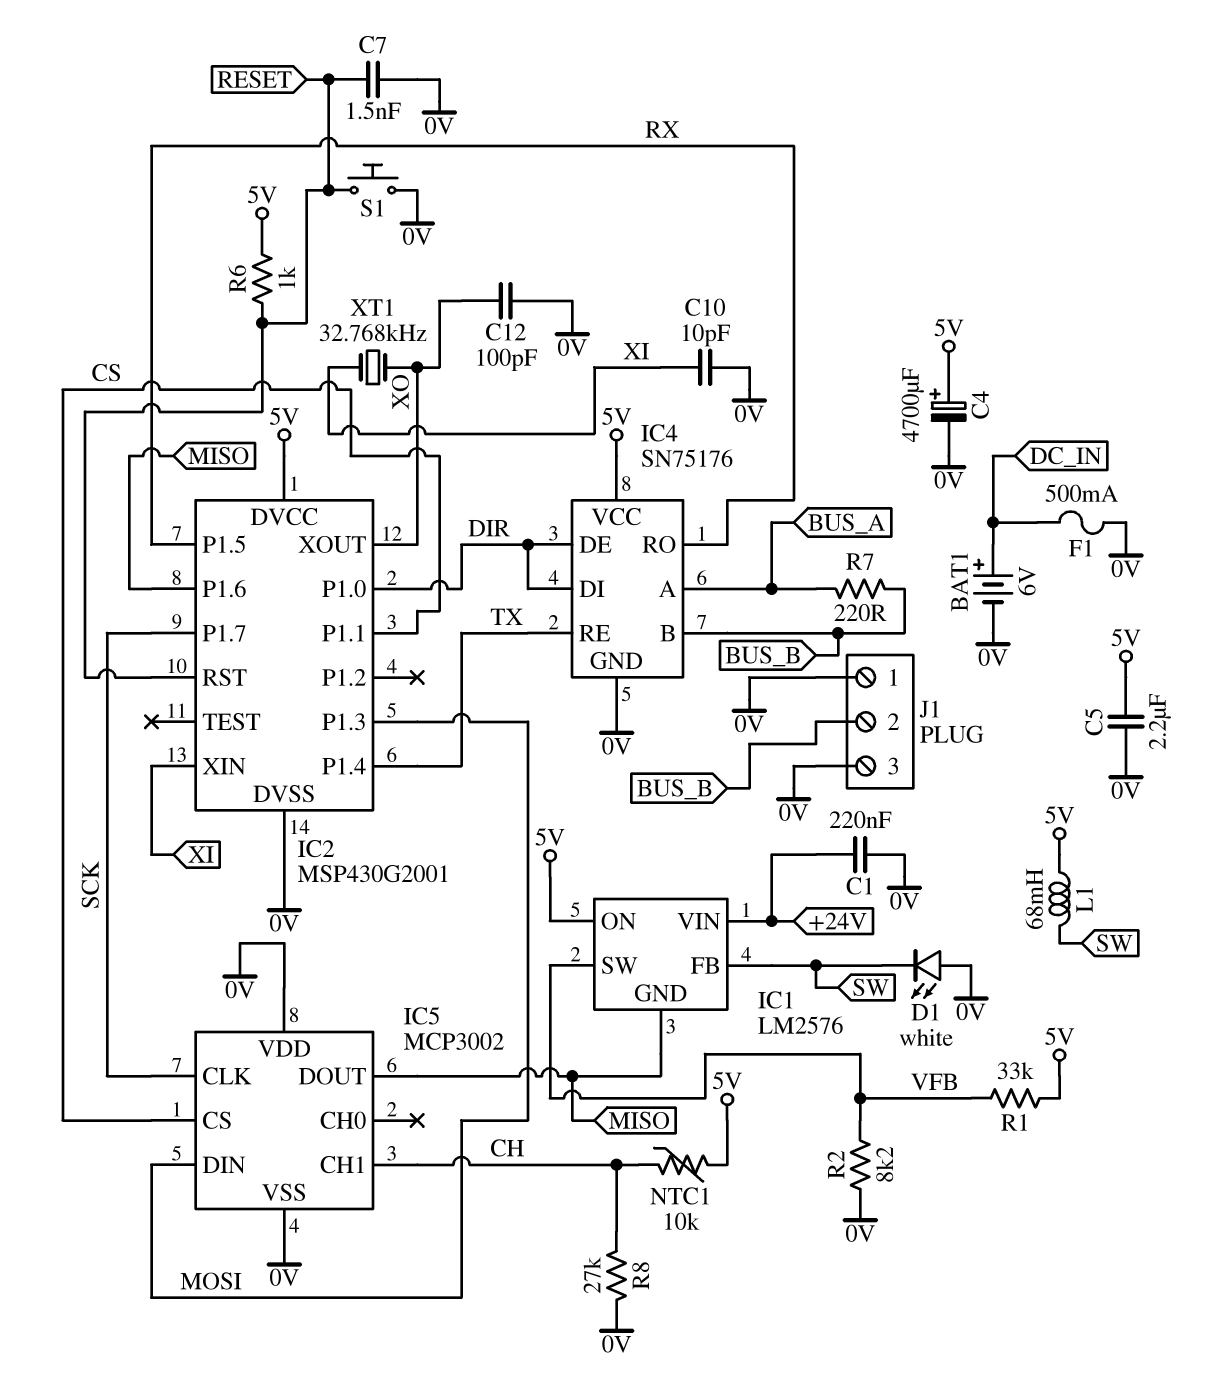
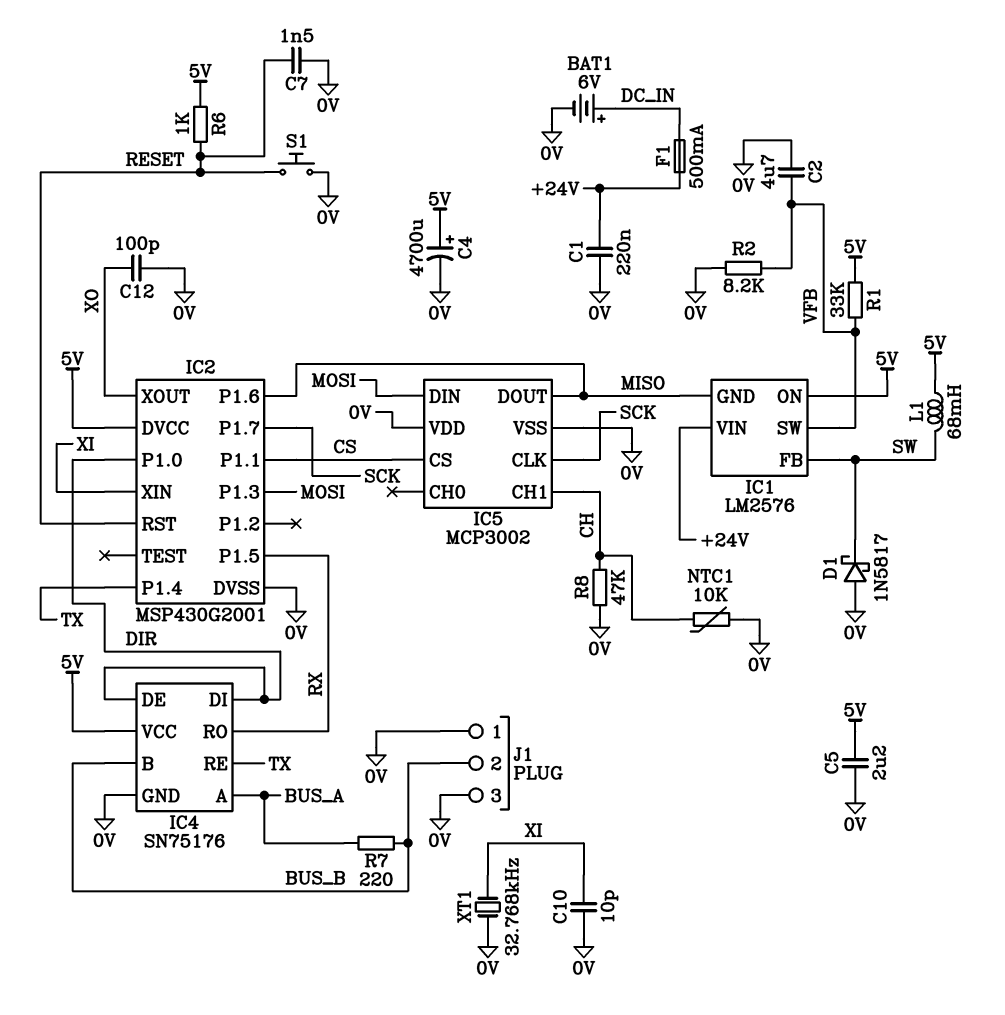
C2: none -> 4.7uF (0V, VFB)
D1: LED white (A 0V, K SW) -> schottky 1N5817 (A 0V, K SW)
F1: 500mA (0V, DC_IN) -> 500mA (+24V, DC_IN)
NTC1: 10k (5V, CH) -> 10k (0V, CH)
R8: 27k (0V, CH) -> 47k (0V, CH)
XT1: 32.768kHz (XI, XO) -> 32.768kHz (0V, XI)

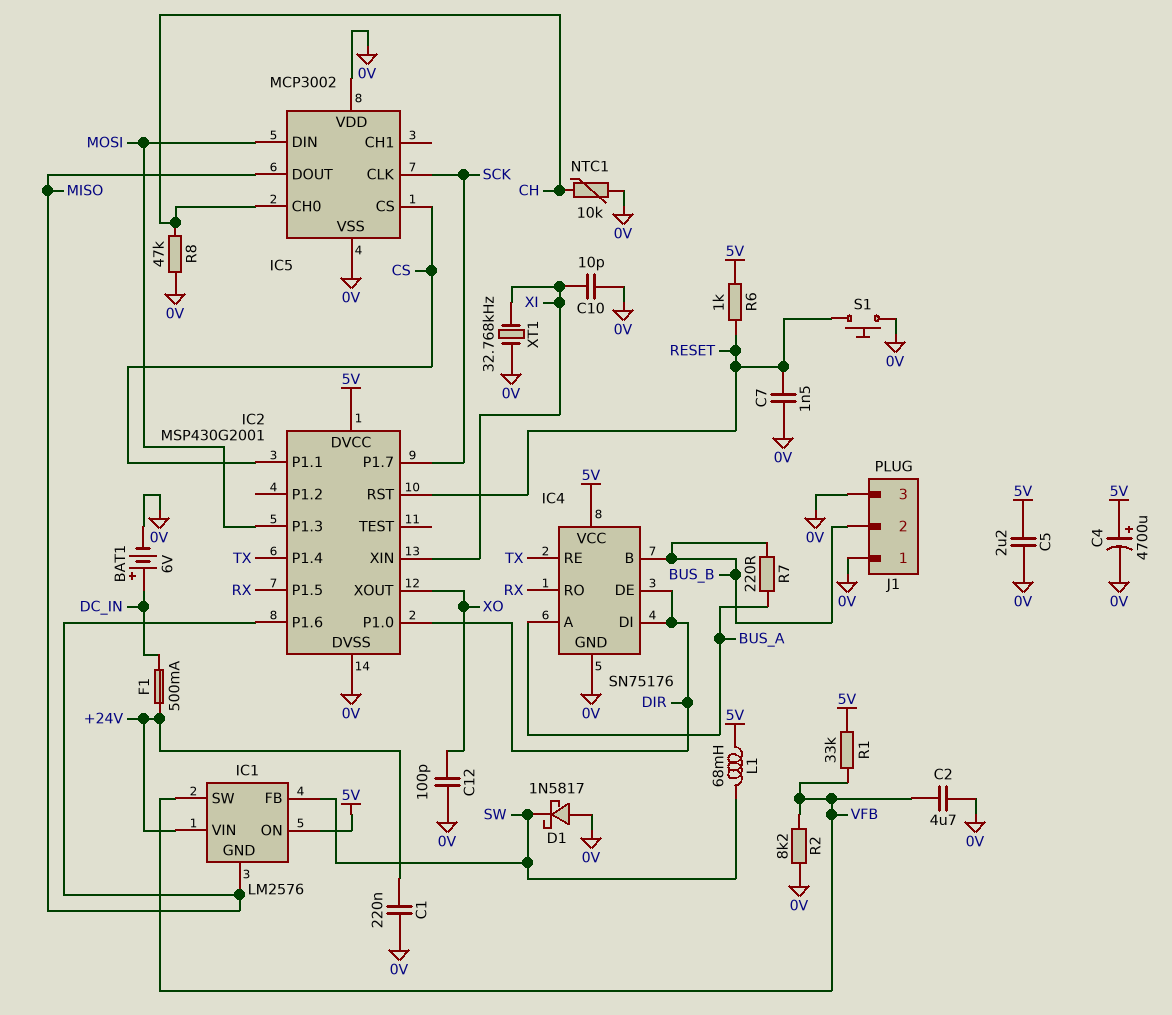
IC5 pin CH0: none -> CH
IC5 pin CH1: CH -> none

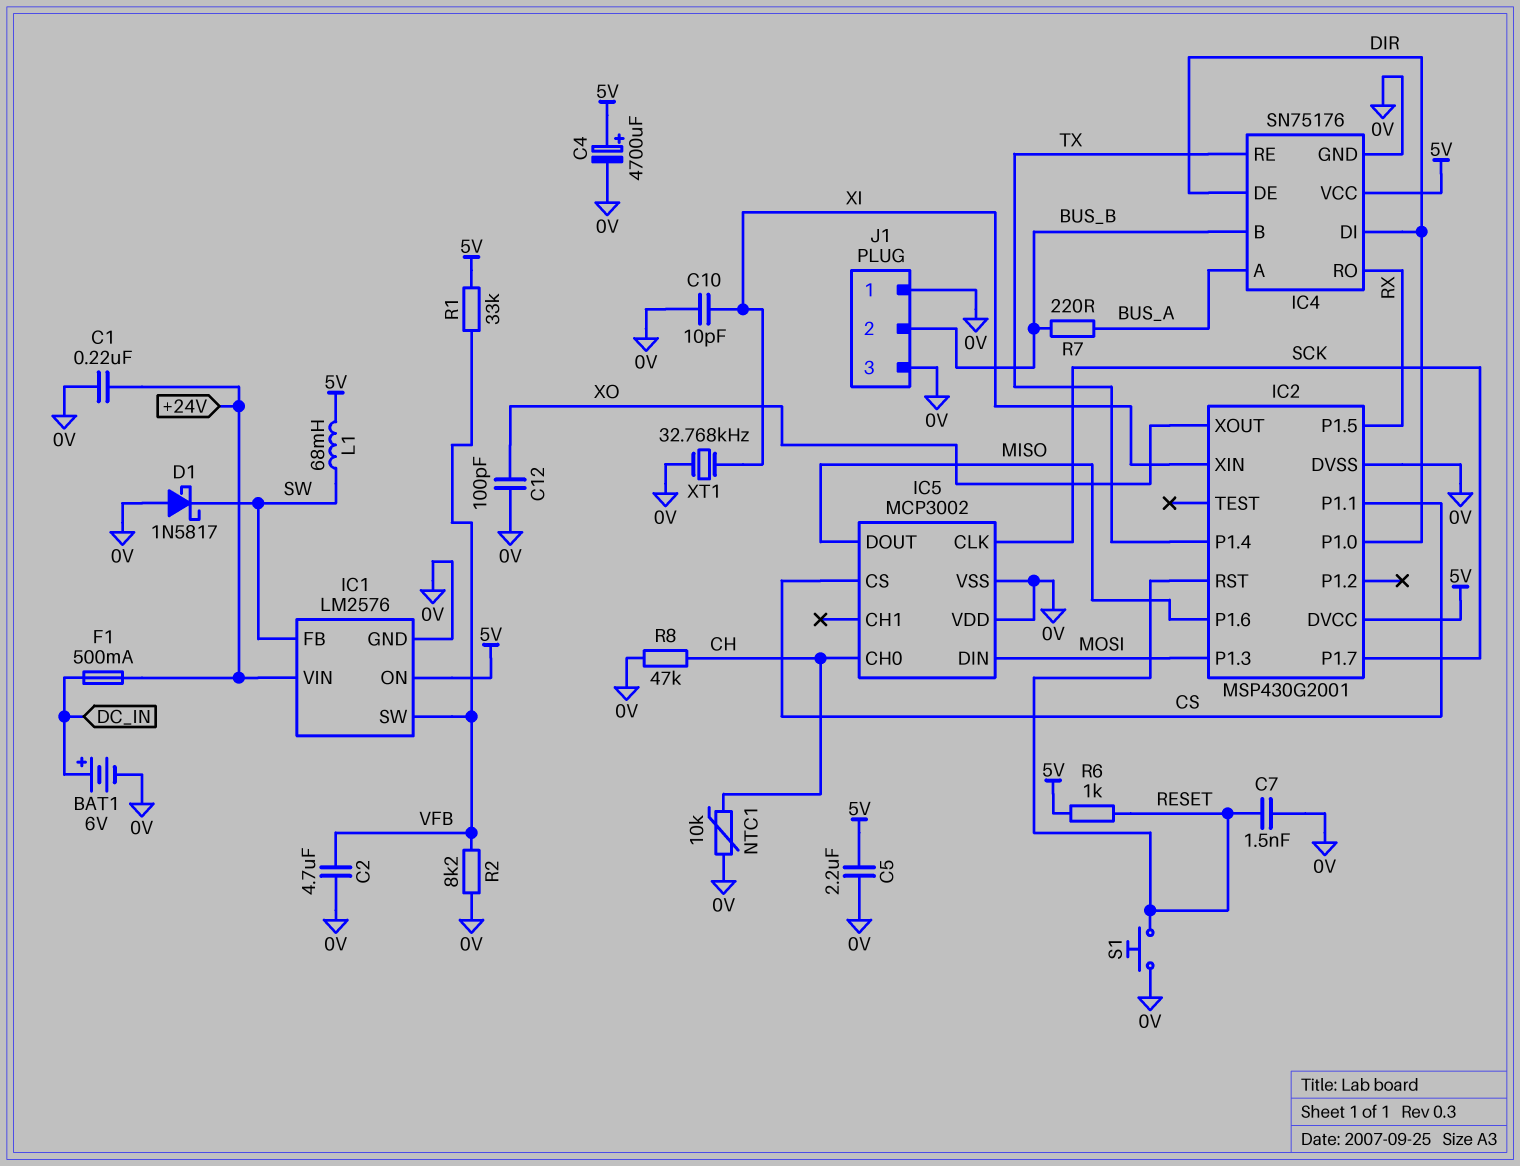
IC1 pin GND: MISO -> 0V

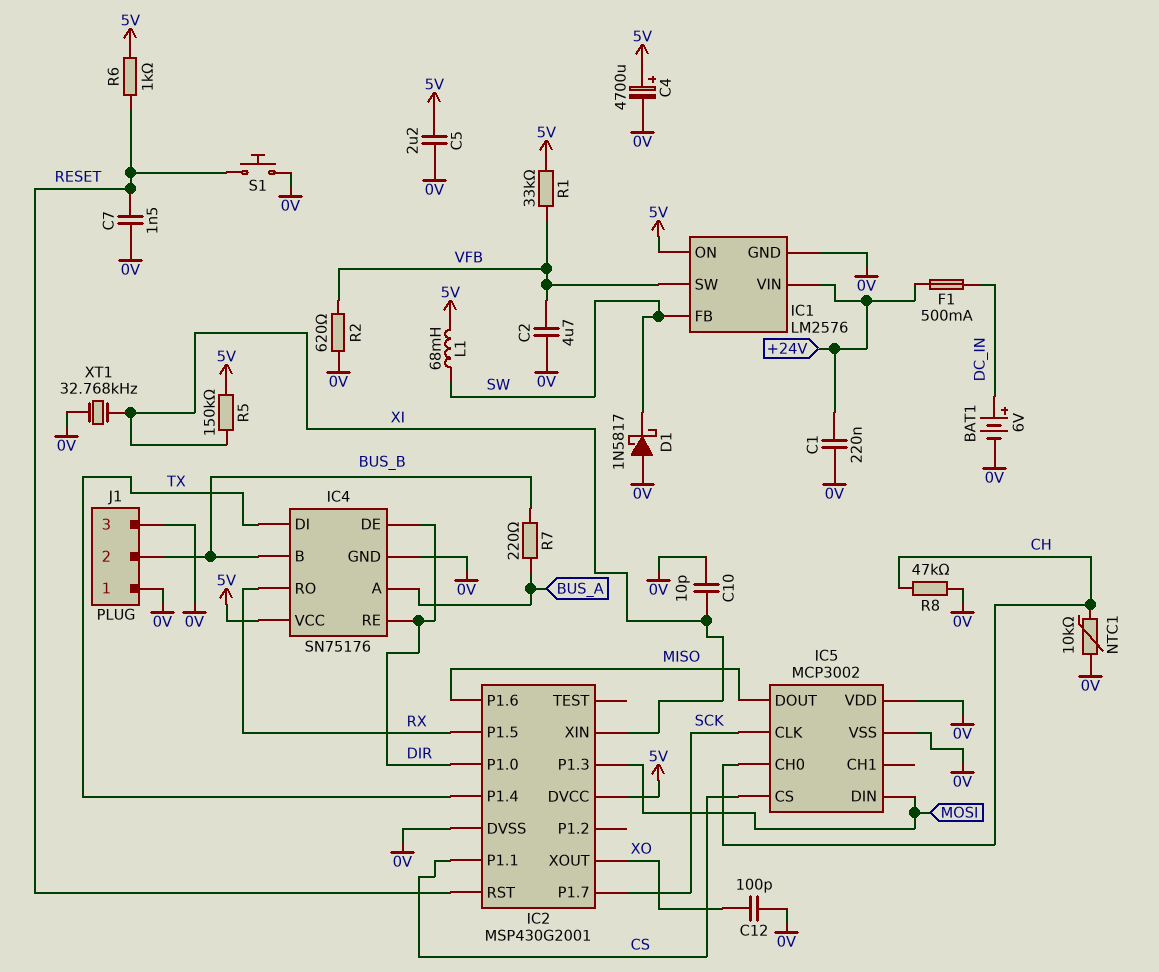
IC4 pin DI: DIR -> TX
IC4 pin RE: TX -> DIR
R2: 8.2k (0V, VFB) -> 620 (0V, VFB)
R5: none -> 150k (5V, XI)

